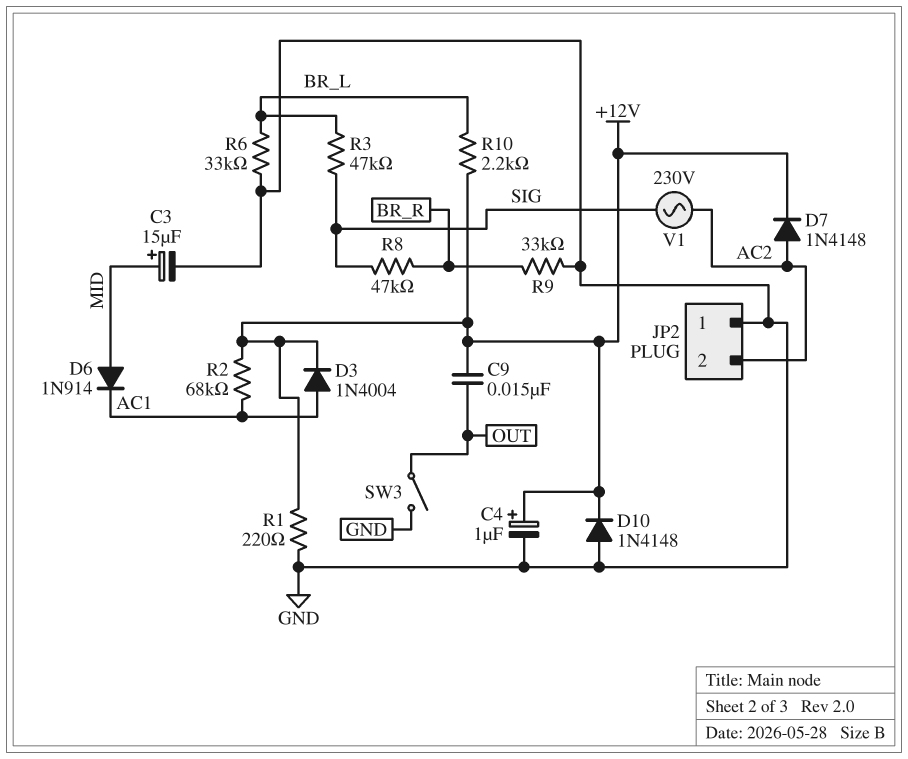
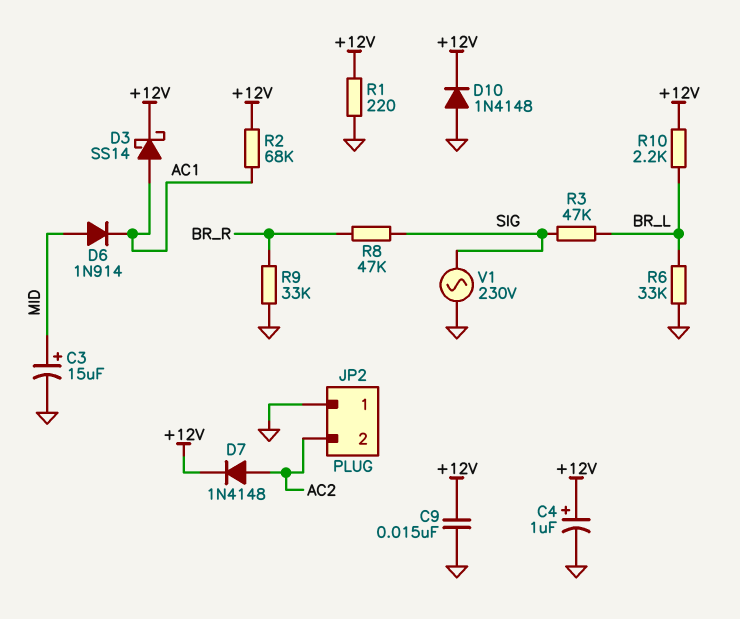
C9: 15nF (+12V, OUT) -> 15nF (+12V, GND)
D3: diode 1N4004 (A AC1, K +12V) -> schottky SS14 (A AC1, K +12V)
SW3: switch (GND, OUT) -> none
V1: AC 230V (AC2, SIG) -> AC 230V (GND, SIG)

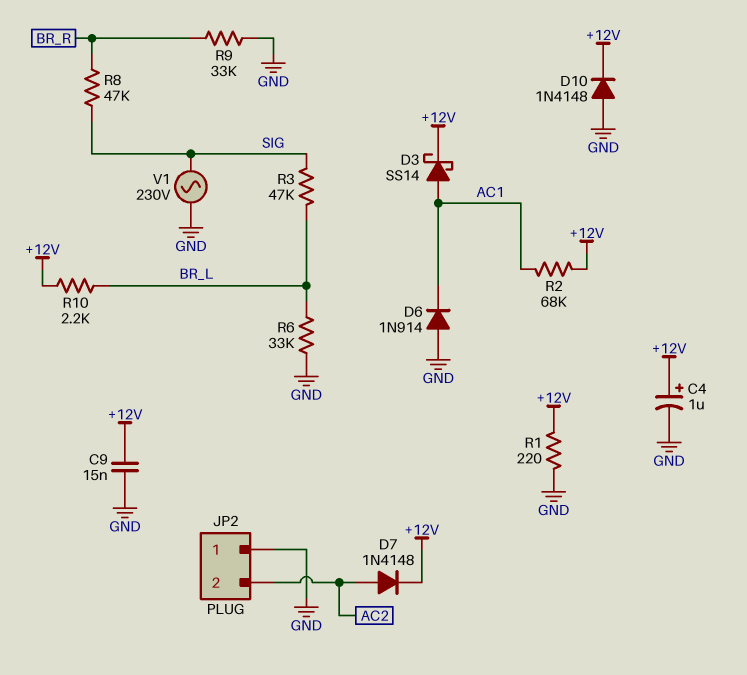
C3: 15uF (plus MID, minus GND) -> none
D6: diode 1N914 (A MID, K AC1) -> diode 1N914 (A GND, K AC1)

